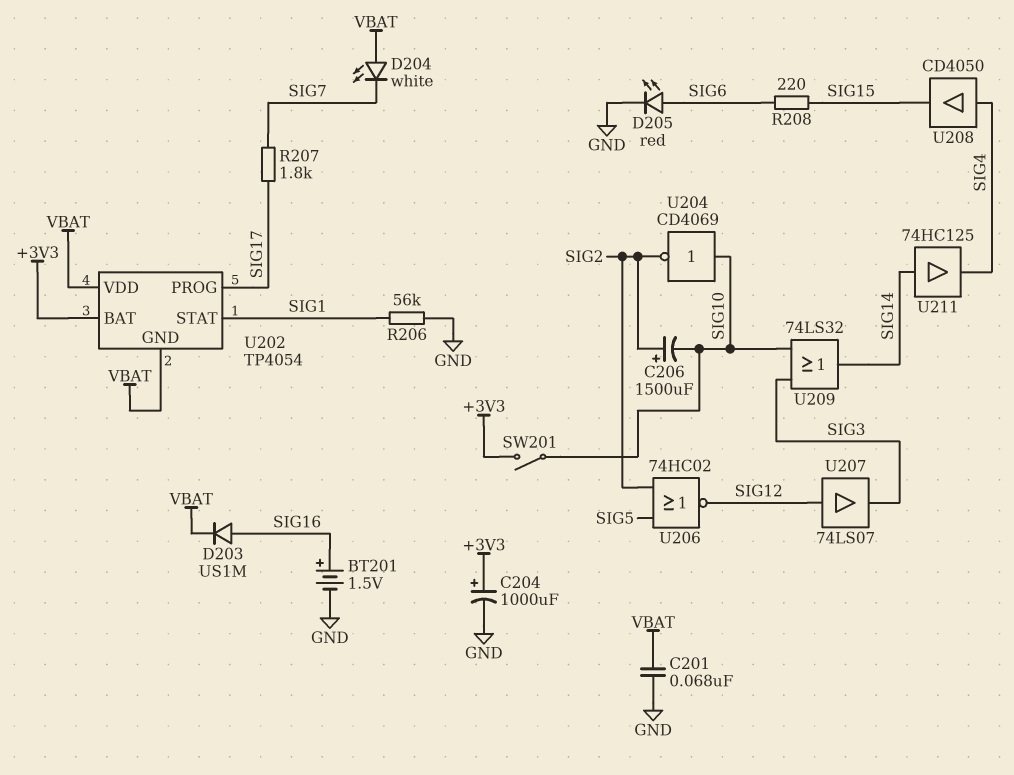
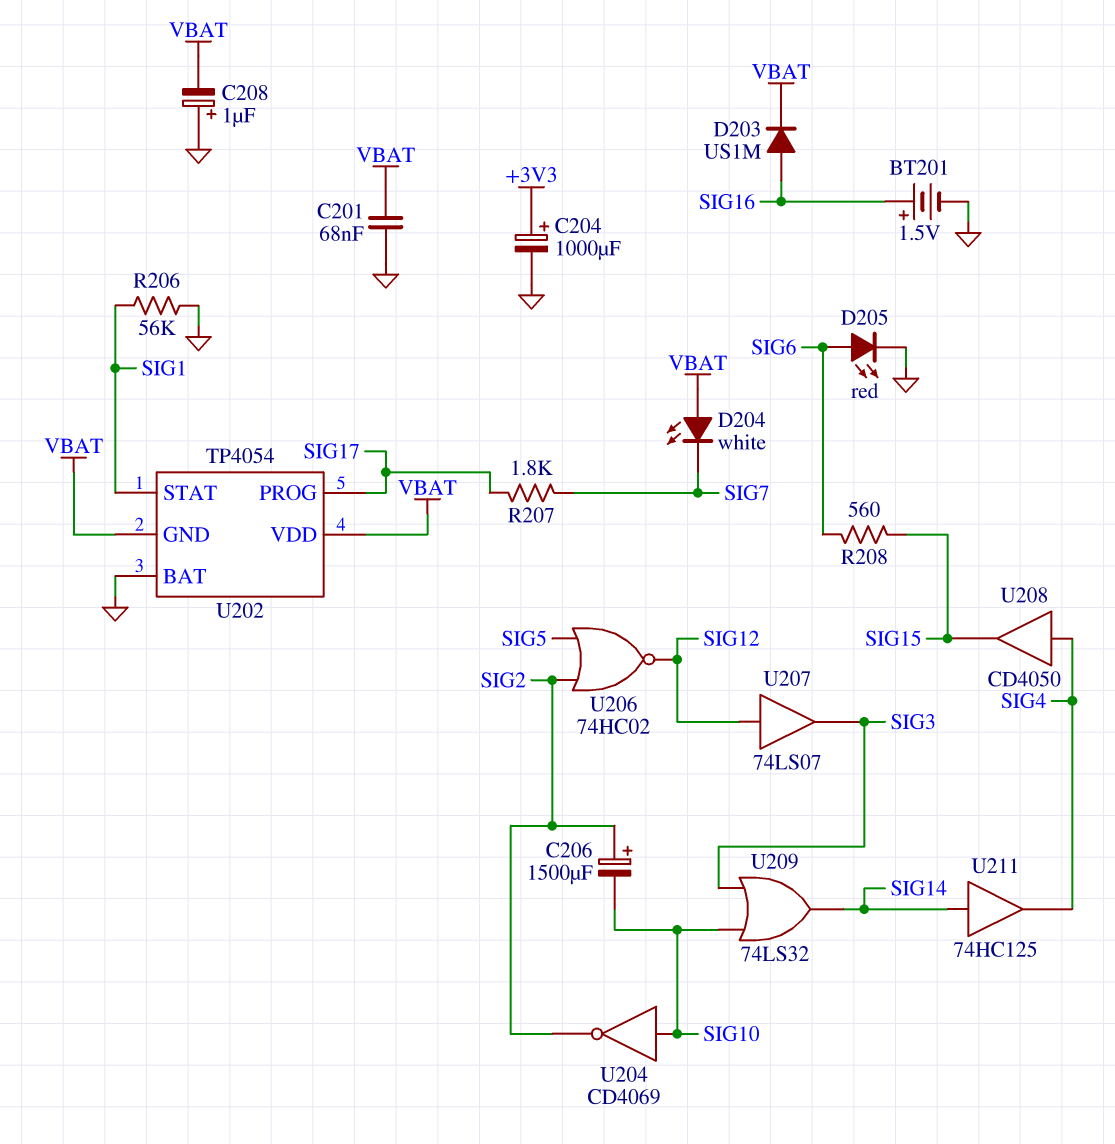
C208: none -> 1uF (plus GND, minus VBAT)
R208: 220 (SIG6, SIG15) -> 560 (SIG6, SIG15)
SW201: switch (+3V3, SIG10) -> none
U202 pin BAT: +3V3 -> GND

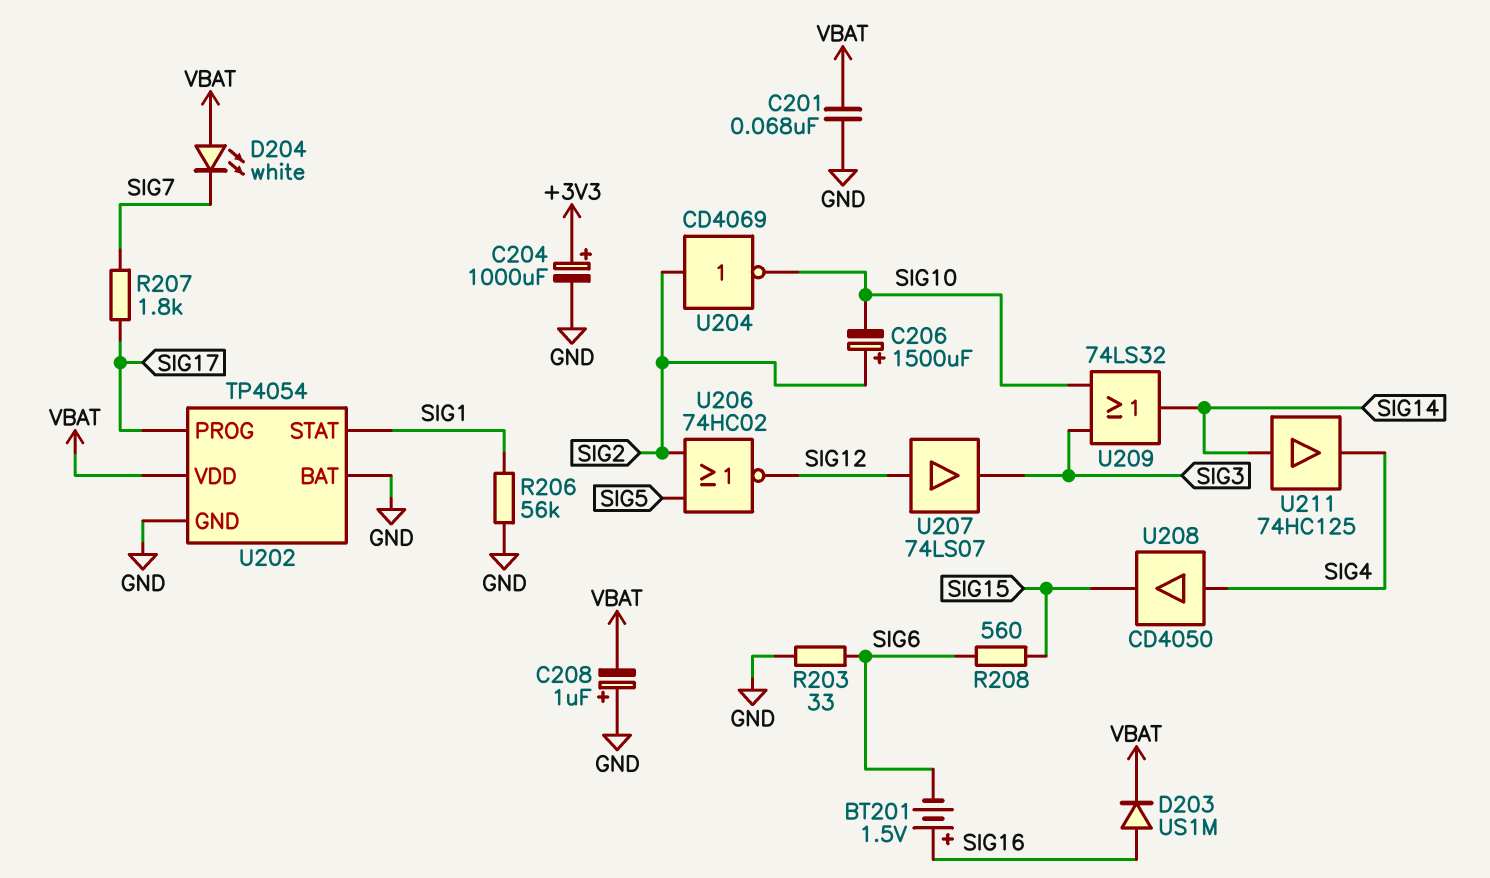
BT201: 1.5V (plus SIG16, minus GND) -> 1.5V (plus SIG16, minus SIG6)
D205: LED red (A SIG6, K GND) -> none
R203: none -> 33 (GND, SIG6)
U202 pin GND: VBAT -> GND
U204: NOT CD4069 (in SIG10, out SIG2) -> NOT CD4069 (in SIG2, out SIG10)

